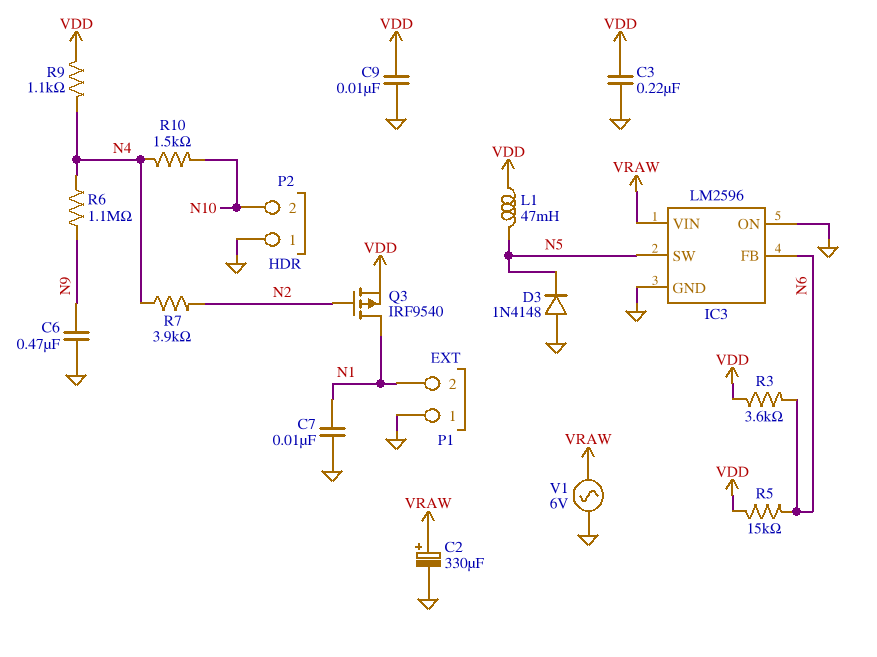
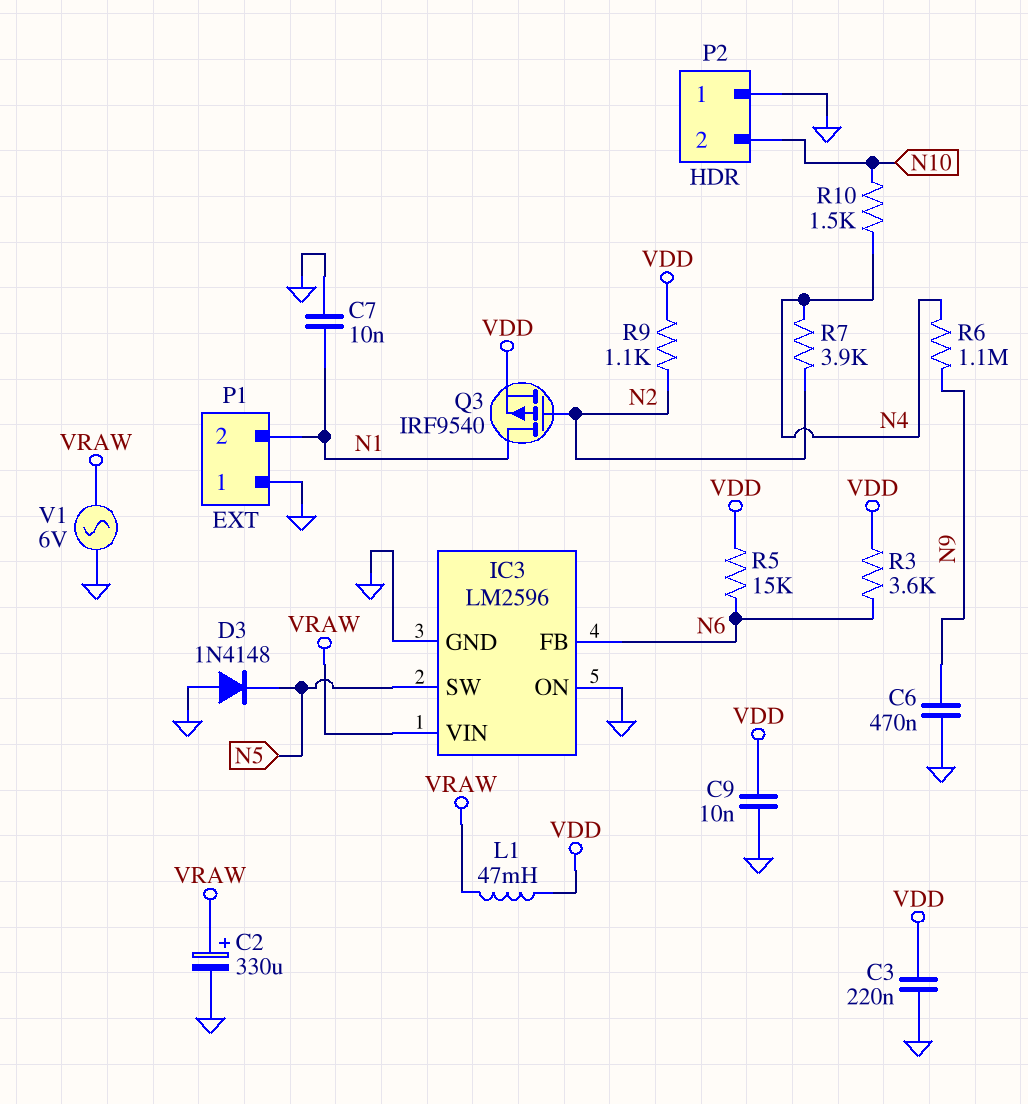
L1: 47mH (N5, VDD) -> 47mH (VDD, VRAW)
R9: 1.1k (N4, VDD) -> 1.1k (N2, VDD)

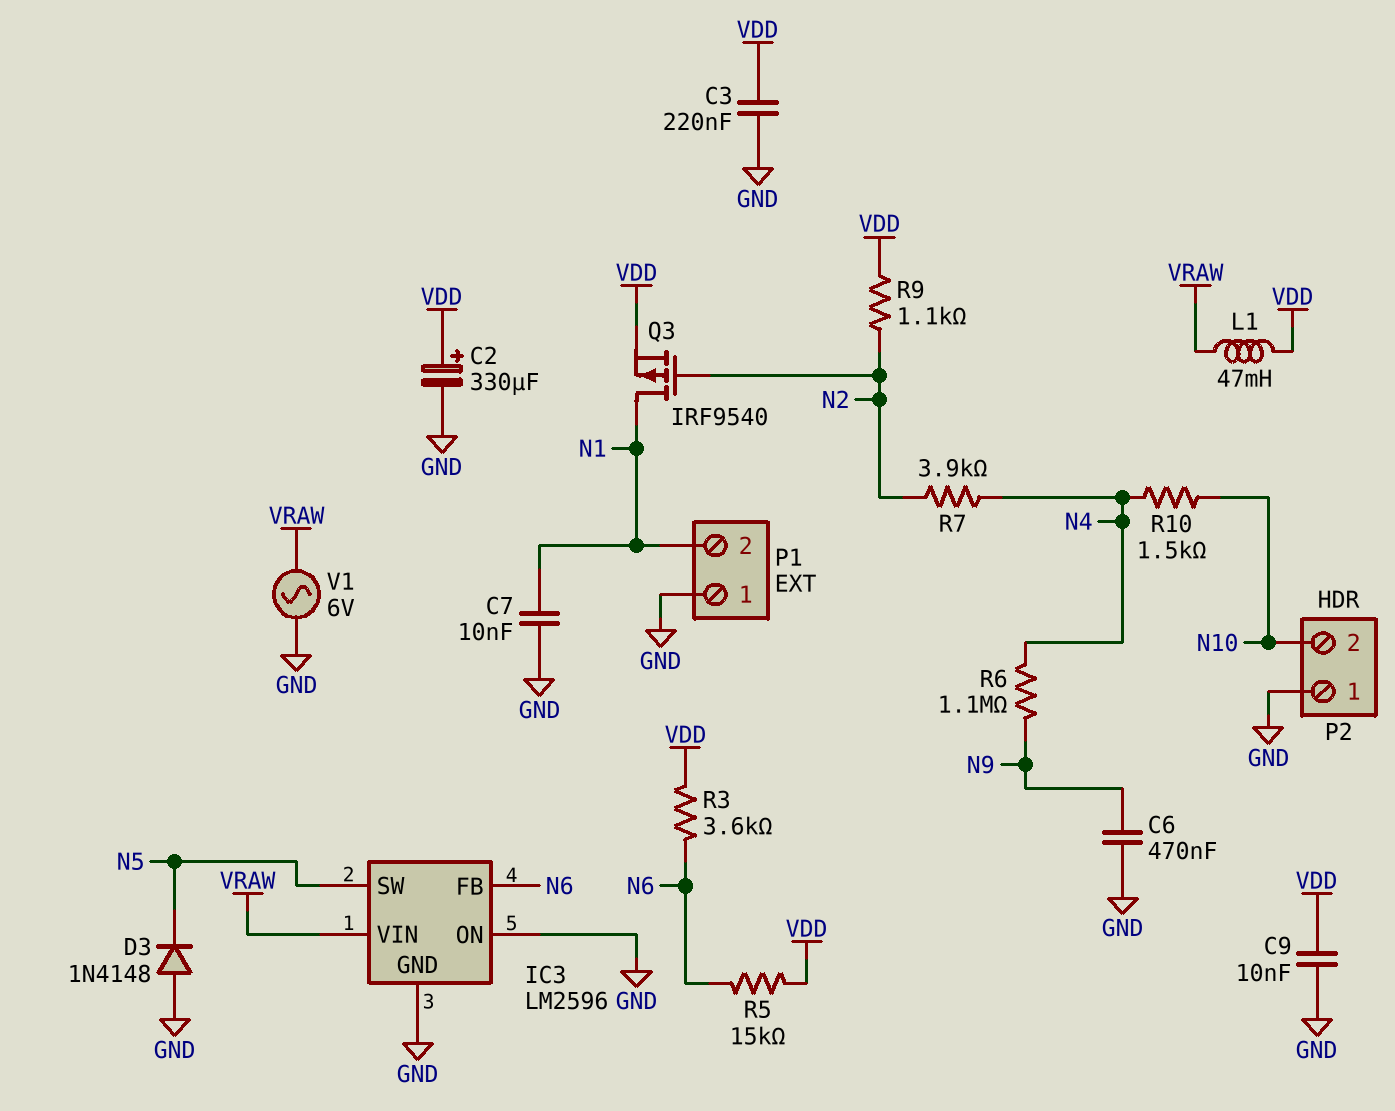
C2: 330uF (plus VRAW, minus GND) -> 330uF (plus VDD, minus GND)

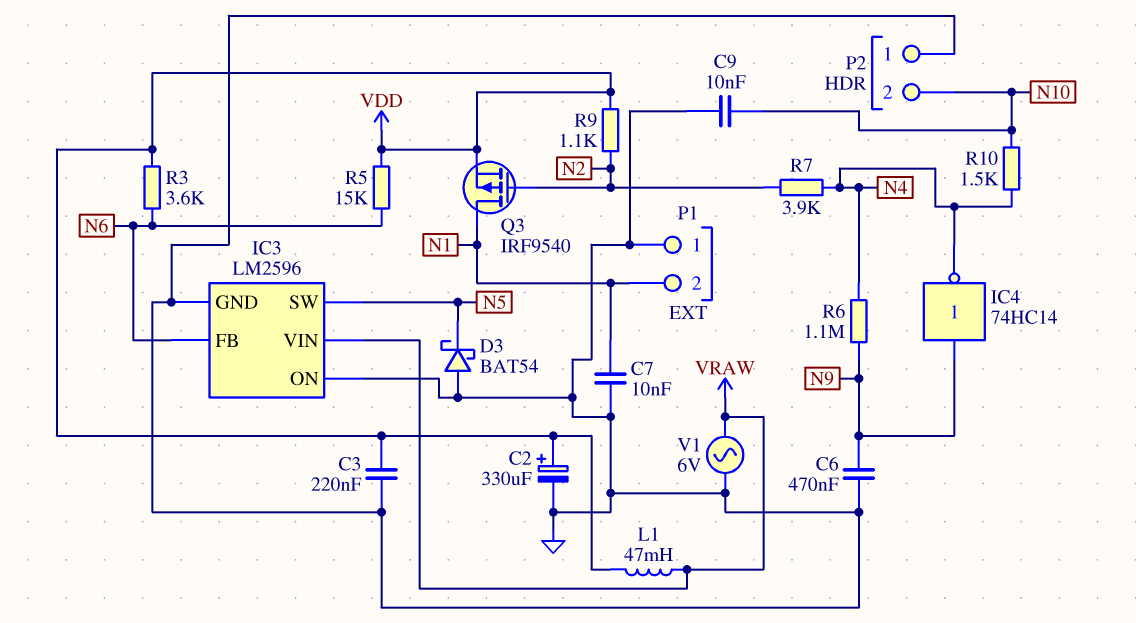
C9: 10nF (GND, VDD) -> 10nF (GND, N10)
D3: diode 1N4148 (A GND, K N5) -> schottky BAT54 (A GND, K N5)
IC4: none -> NOT 74HC14 (in N9, out N4)

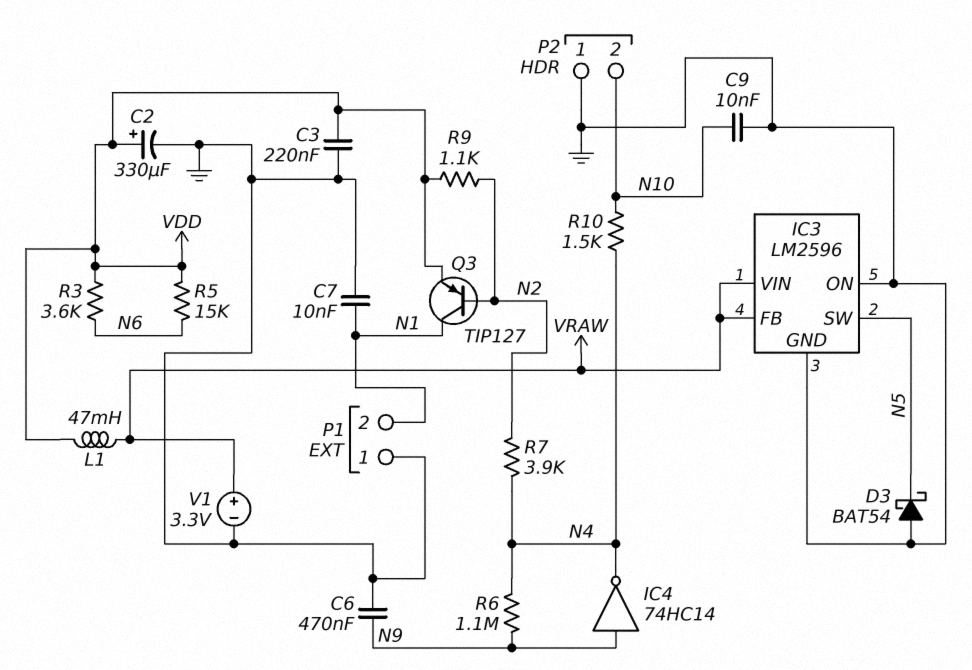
IC3 pin FB: N6 -> VRAW
Q3: PMOS IRF9540 (G N2, D N1, S VDD) -> PNP TIP127 (B N2, C N1, E VDD)
V1: AC 6V (GND, VRAW) -> 3.3V (plus VRAW, minus GND)

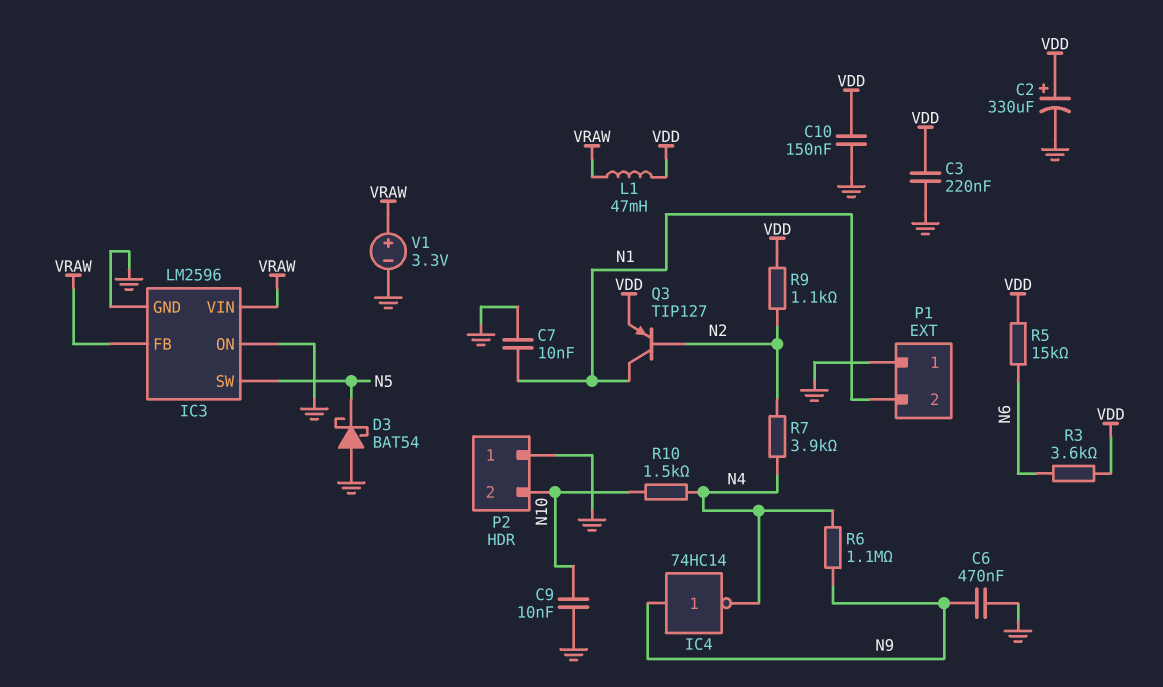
C10: none -> 150nF (GND, VDD)

